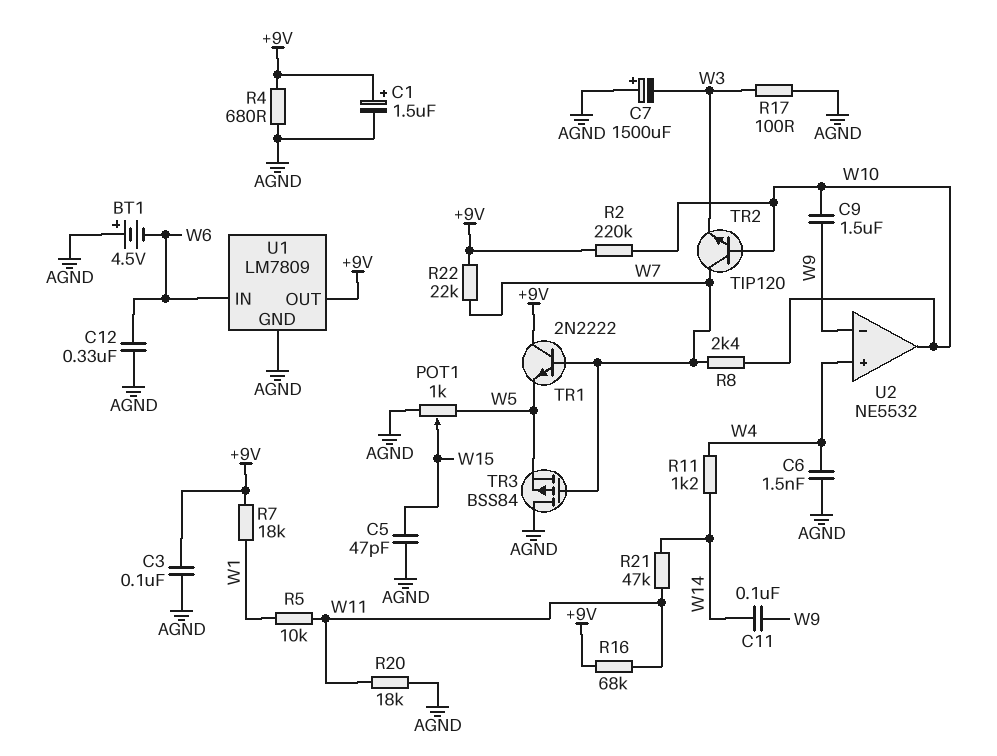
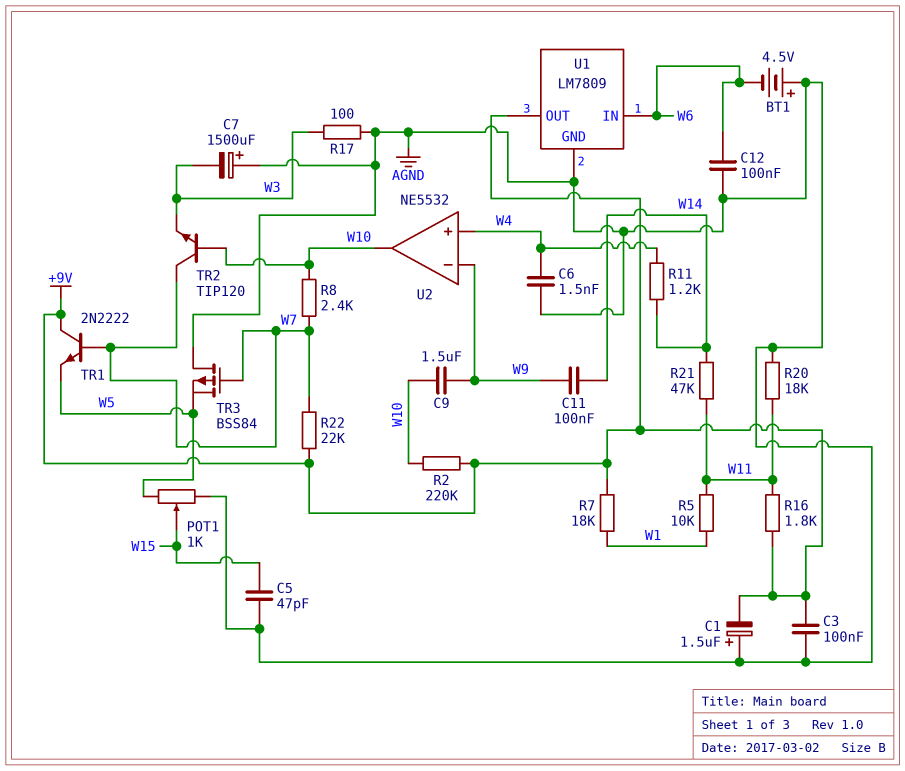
C1: 1.5uF (plus +9V, minus AGND) -> 1.5uF (plus AGND, minus +9V)
C12: 330nF (AGND, W6) -> 100nF (AGND, W6)
R4: 680 (+9V, AGND) -> none
R16: 68k (+9V, W11) -> 1.8k (+9V, W11)

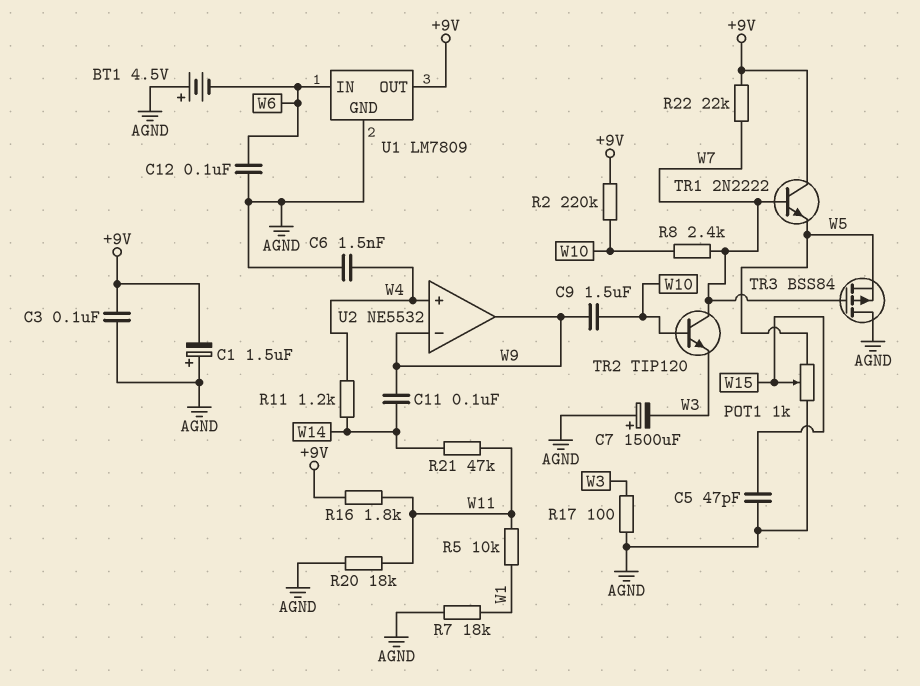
R7: 18k (+9V, W1) -> 18k (AGND, W1)
U2 pin out: W10 -> W9

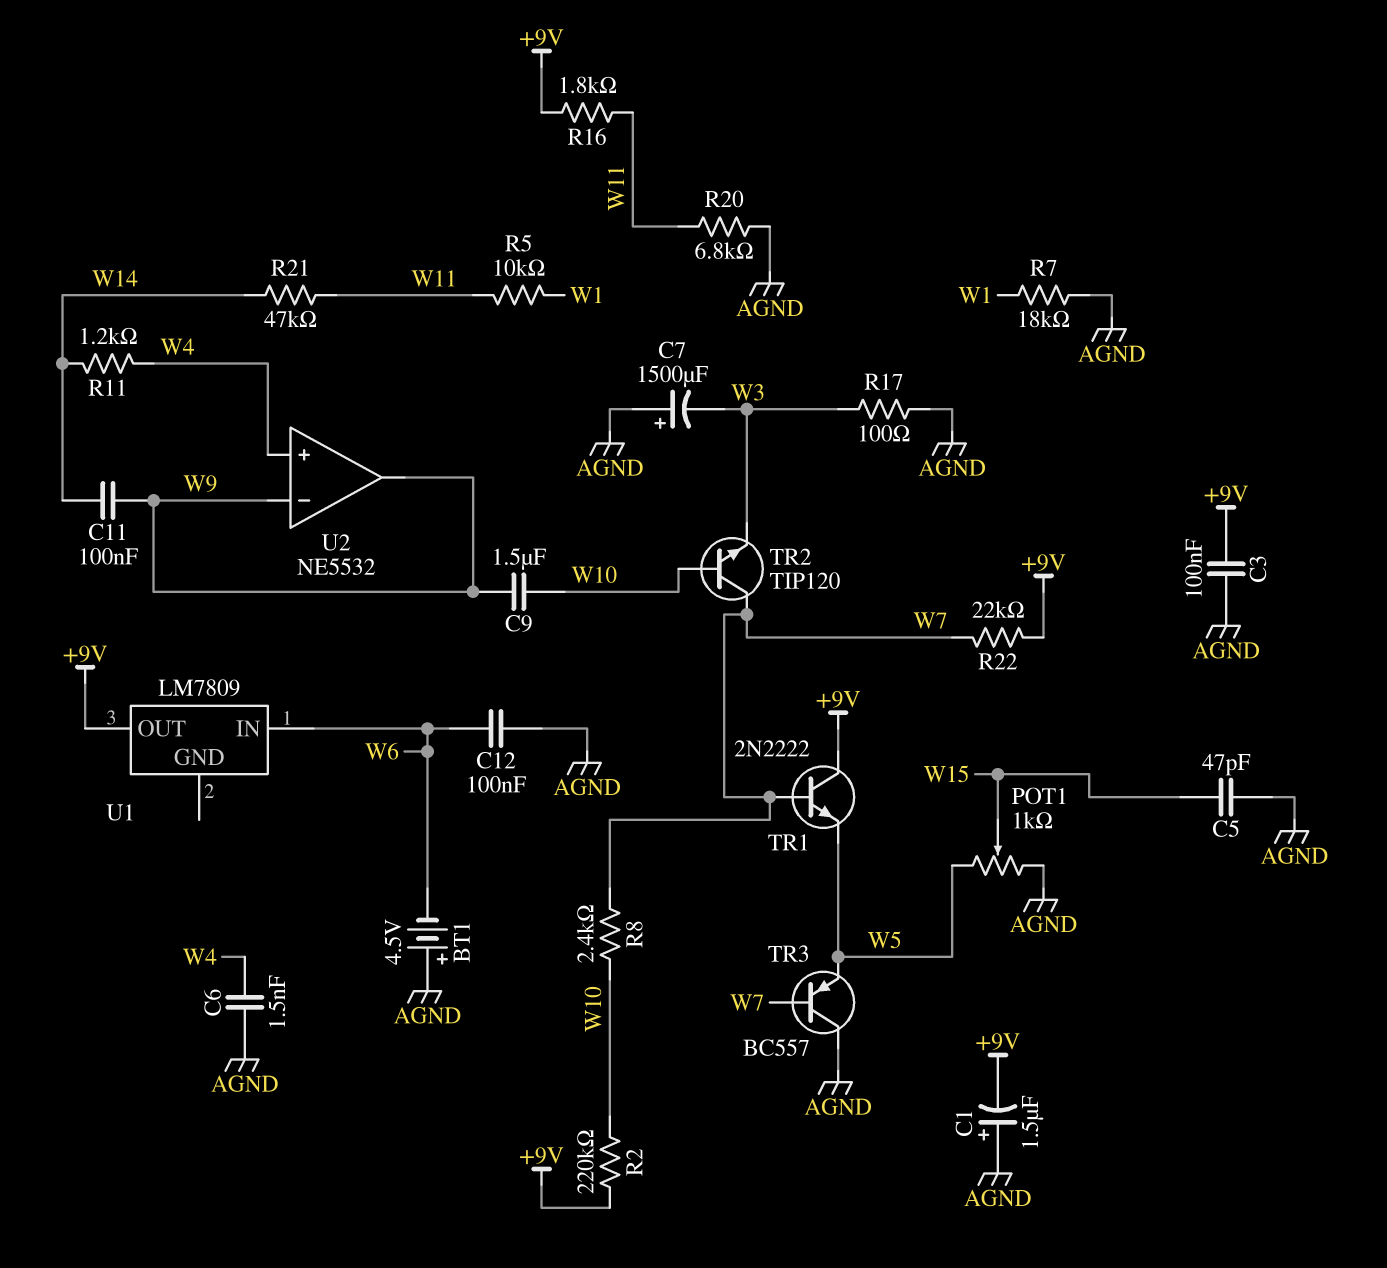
R20: 18k (AGND, W11) -> 6.8k (AGND, W11)
TR3: PMOS BSS84 (G W7, D AGND, S W5) -> PNP BC557 (B W7, C AGND, E W5)
U1 pin GND: AGND -> none

